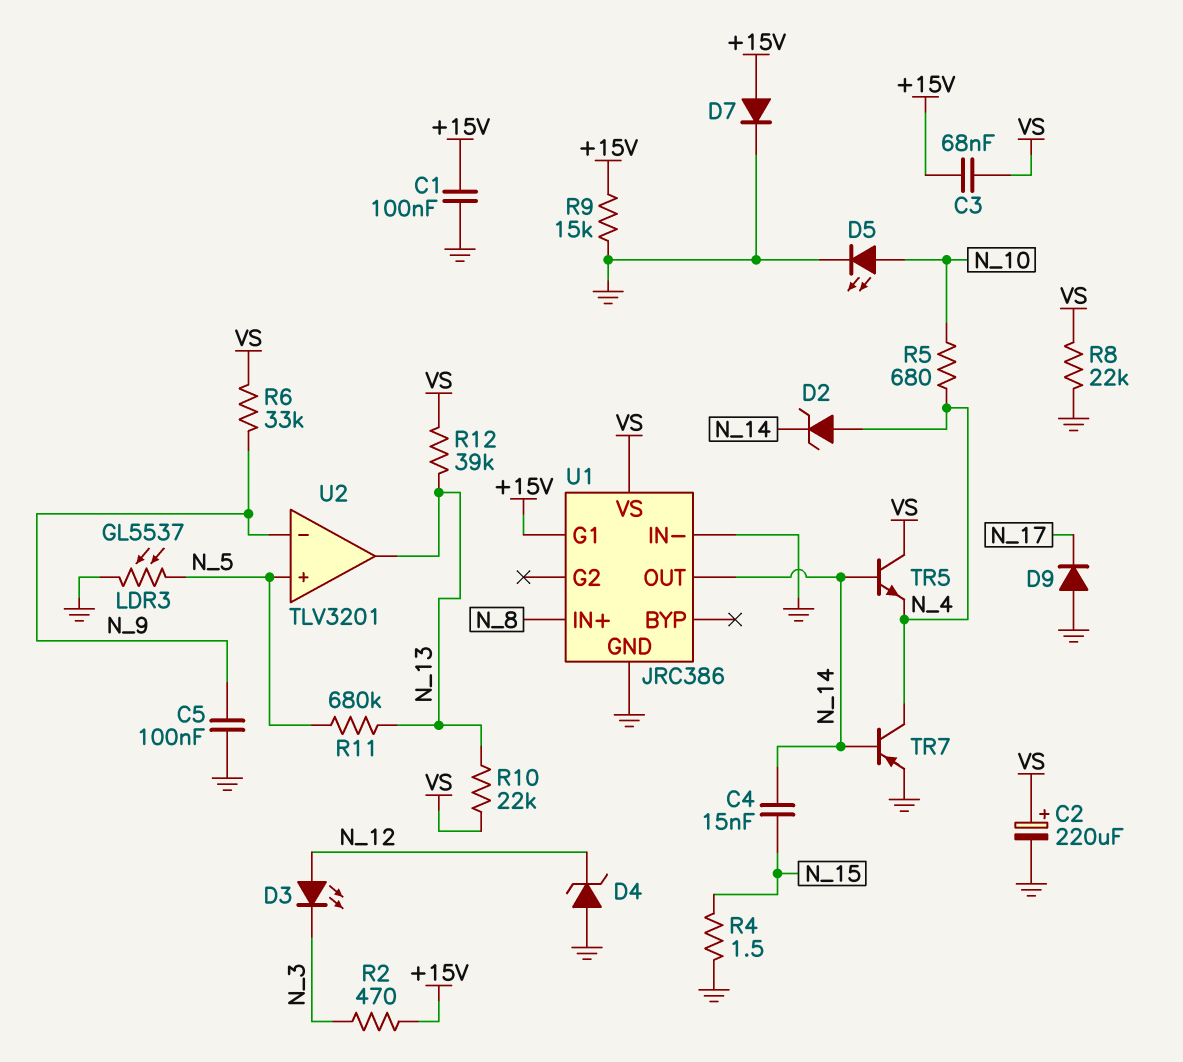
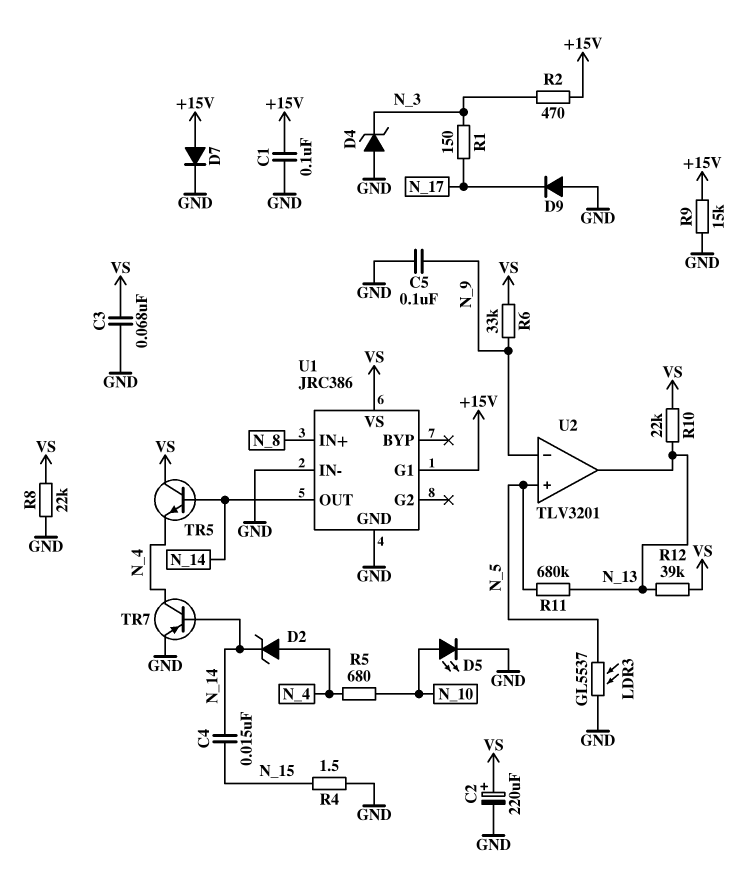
C3: 68nF (+15V, VS) -> 68nF (GND, VS)
D3: LED (A N_12, K N_3) -> none
D4: zener (A GND, K N_12) -> zener (A GND, K N_3)
R1: none -> 150 (N_3, N_17)

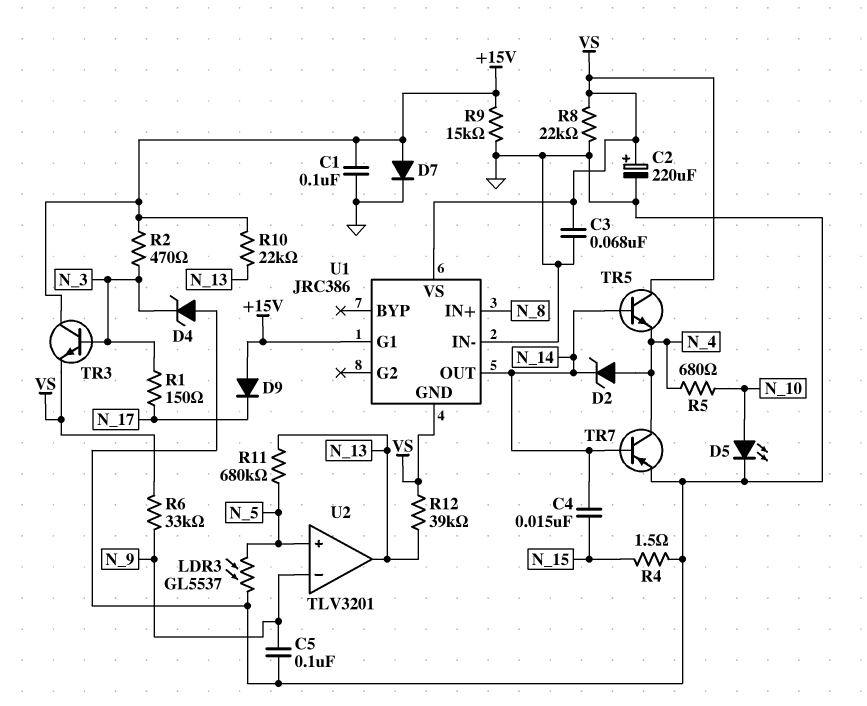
D9: diode (A GND, K N_17) -> diode (A +15V, K N_17)
R10: 22k (N_13, VS) -> 22k (+15V, N_13)
TR3: none -> NPN (B N_3, C +15V, E VS)
U1 pin GND: GND -> VS

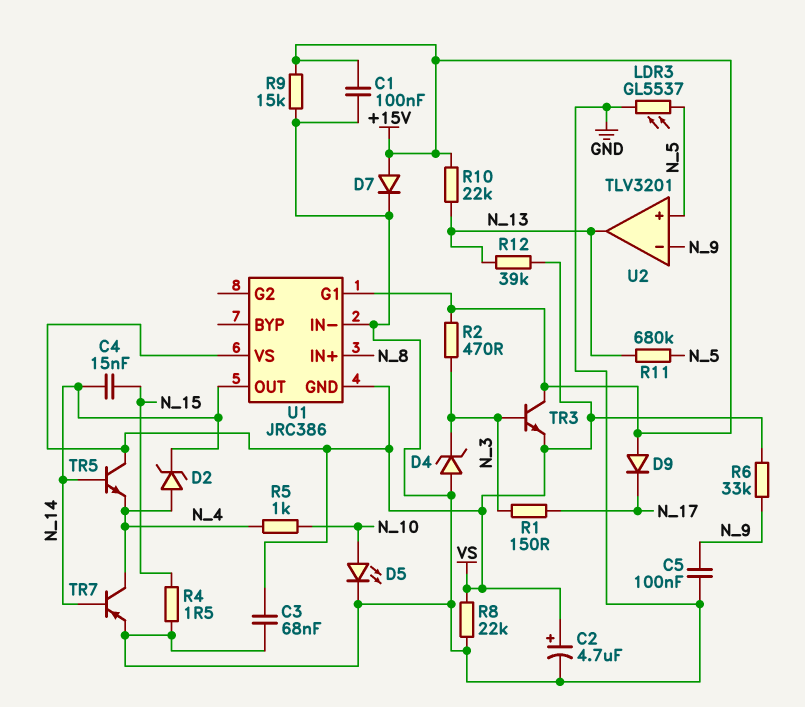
C2: 220uF (plus VS, minus GND) -> 4.7uF (plus VS, minus GND)
R5: 680 (N_4, N_10) -> 1k (N_4, N_10)

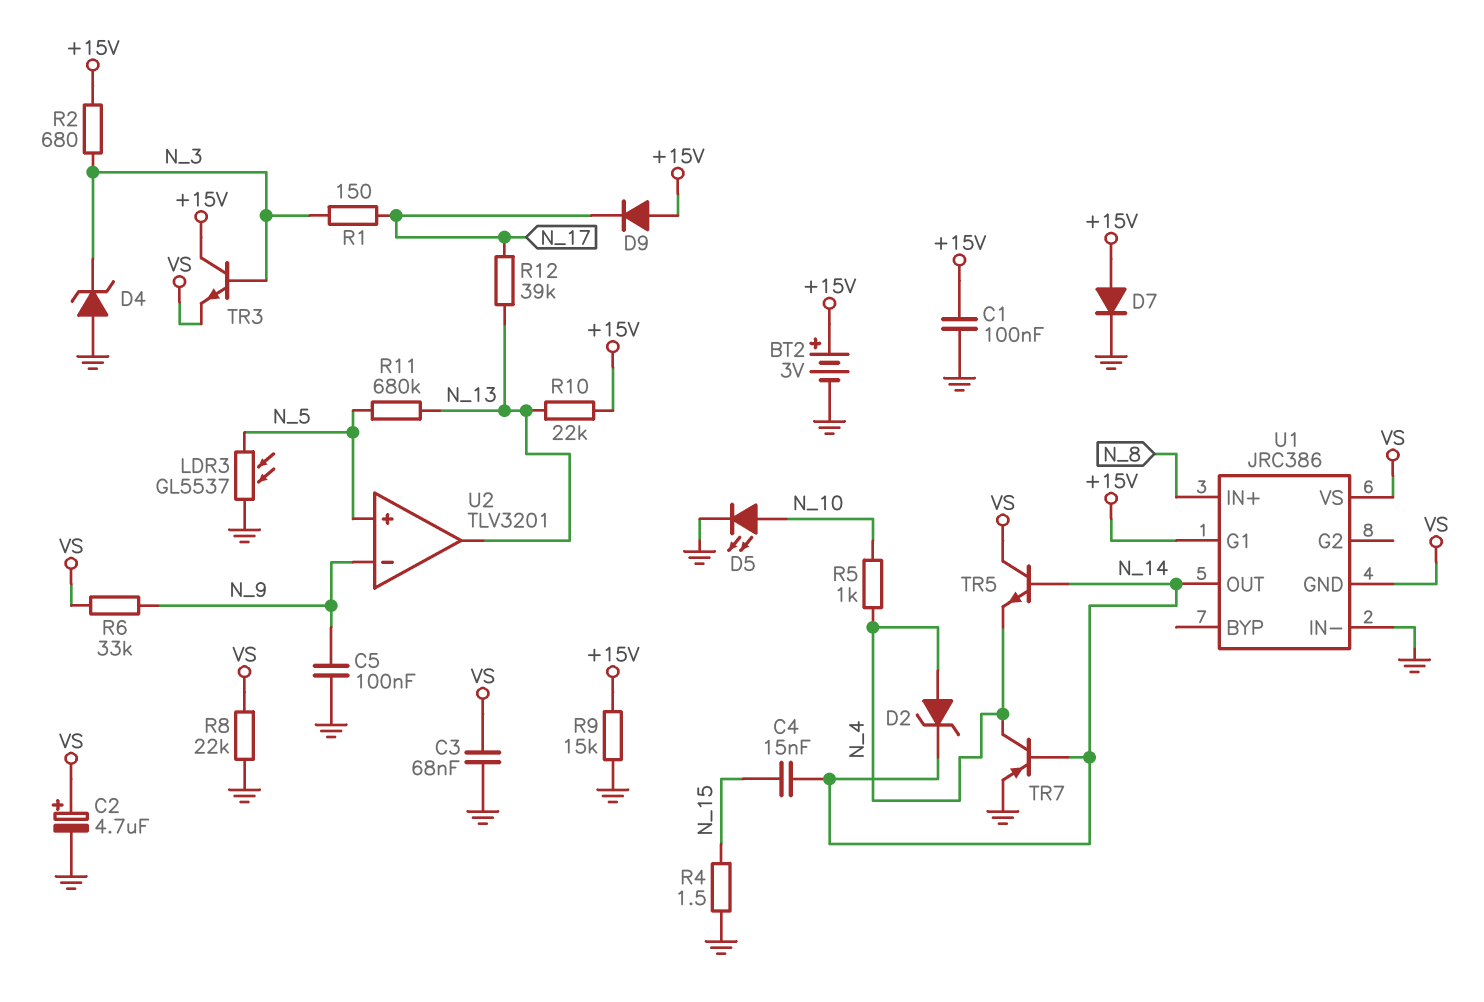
BT2: none -> 3V (plus +15V, minus GND)
R2: 470 (+15V, N_3) -> 680 (+15V, N_3)
R12: 39k (N_13, VS) -> 39k (N_13, N_17)

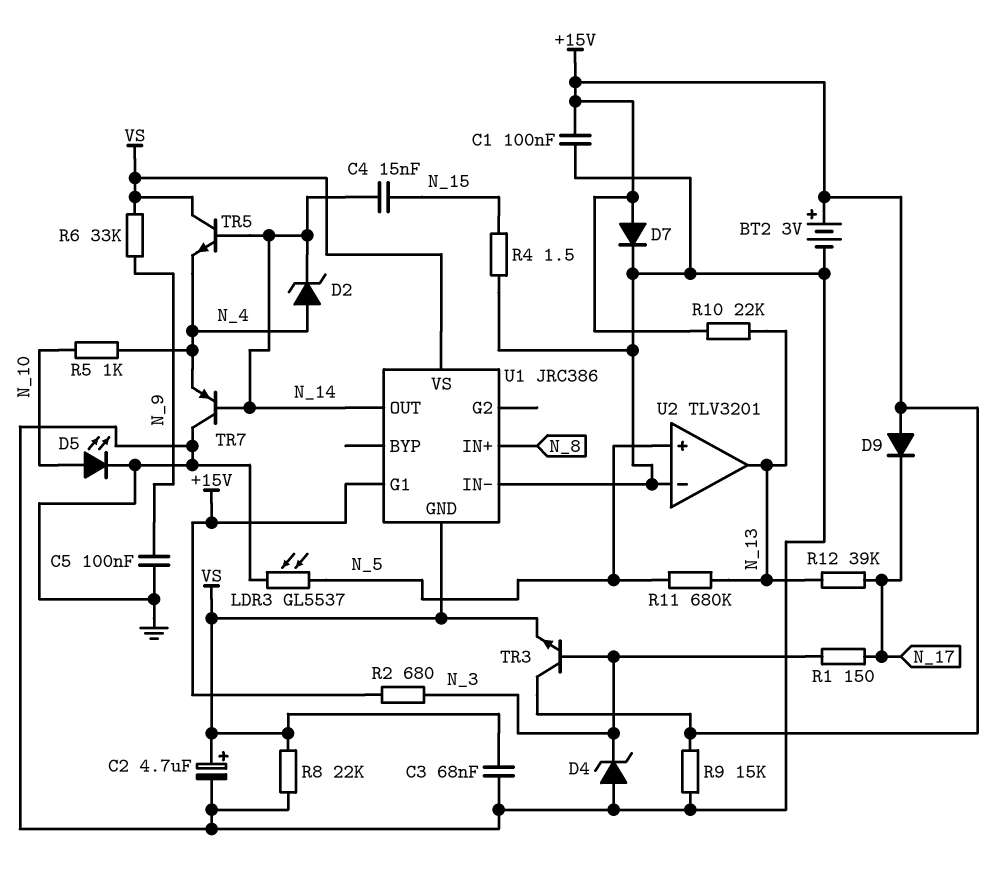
TR7: PNP (B N_14, C N_4, E GND) -> PNP (B N_14, C GND, E N_4)
U2 pin in-: N_9 -> GND

